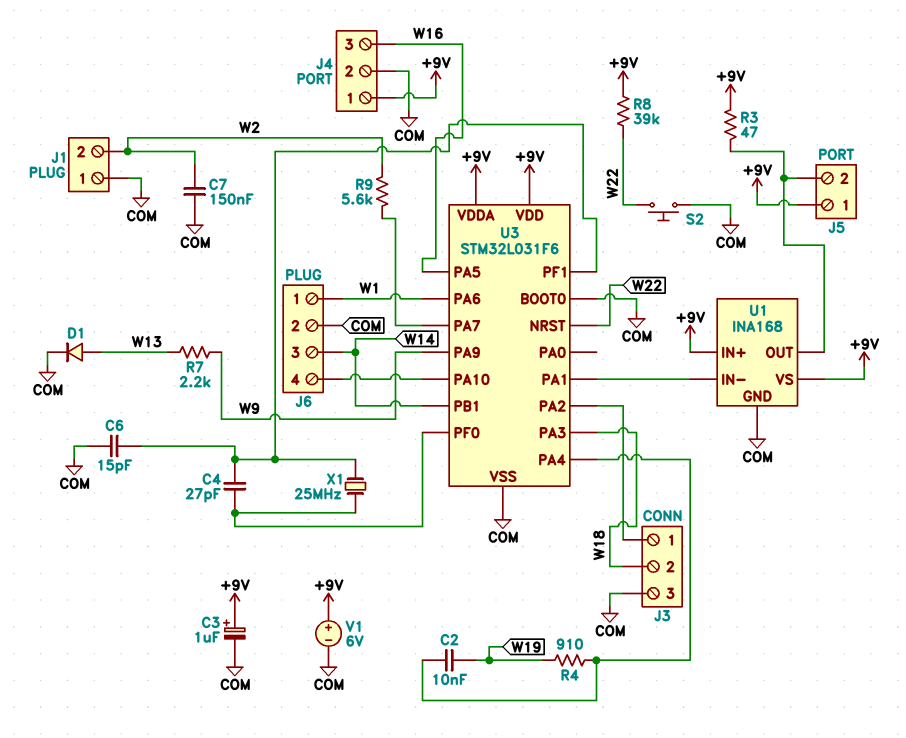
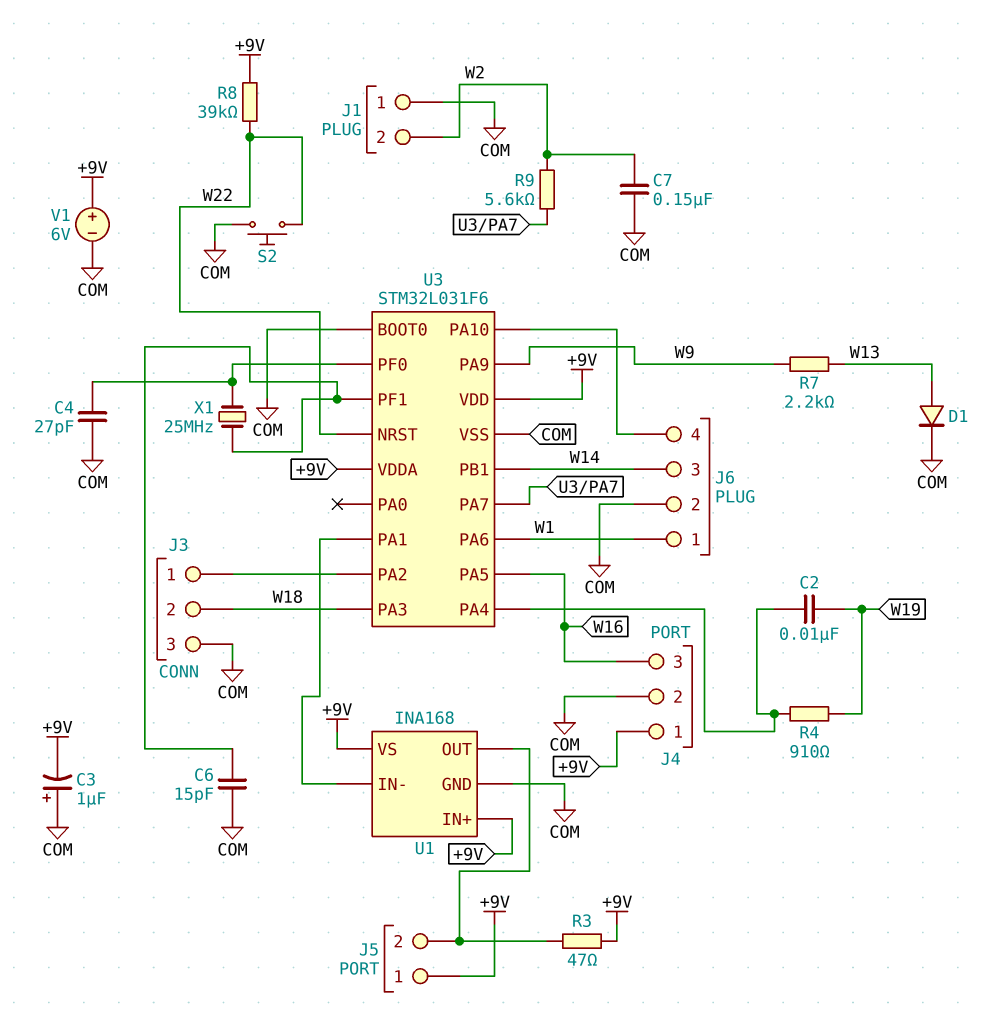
C3: 1uF (plus +9V, minus COM) -> 1uF (plus COM, minus +9V)
C4: 27pF (U3/PF0, U3/PF1) -> 27pF (COM, U3/PF0)

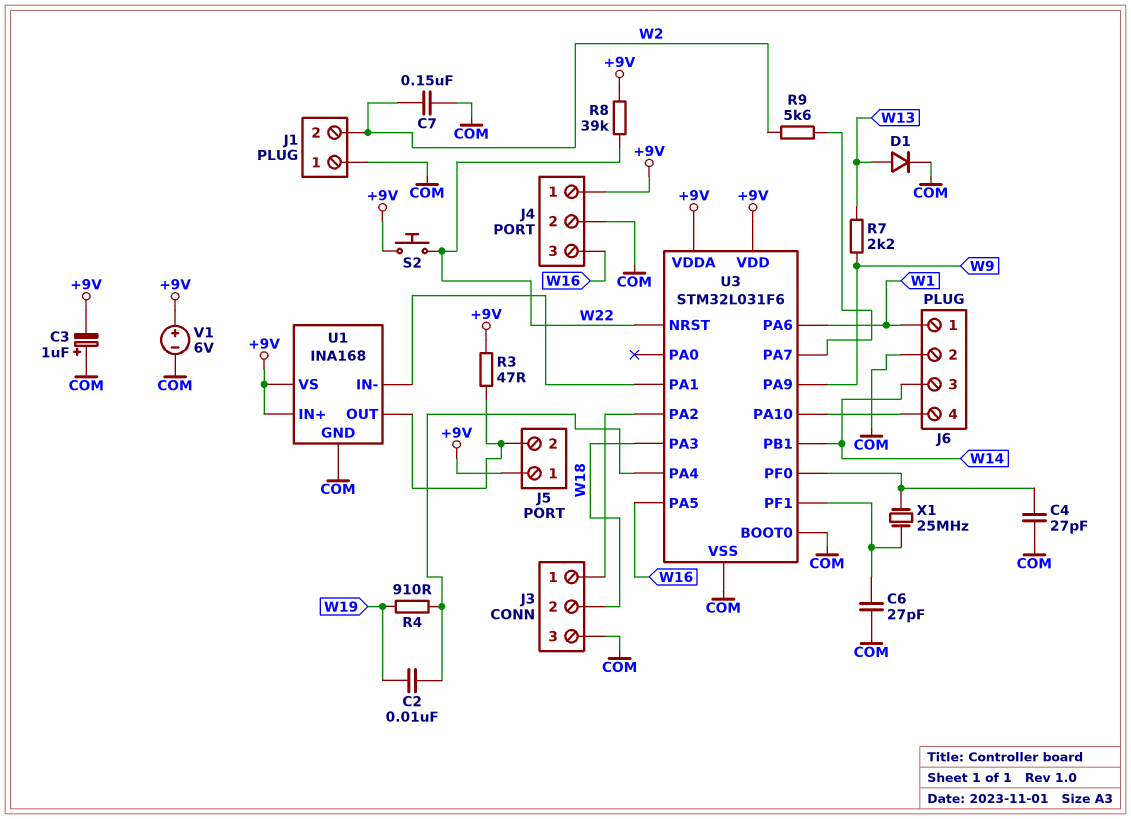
C6: 15pF (COM, U3/PF1) -> 27pF (COM, U3/PF1)
S2: button (COM, W22) -> button (+9V, W22)

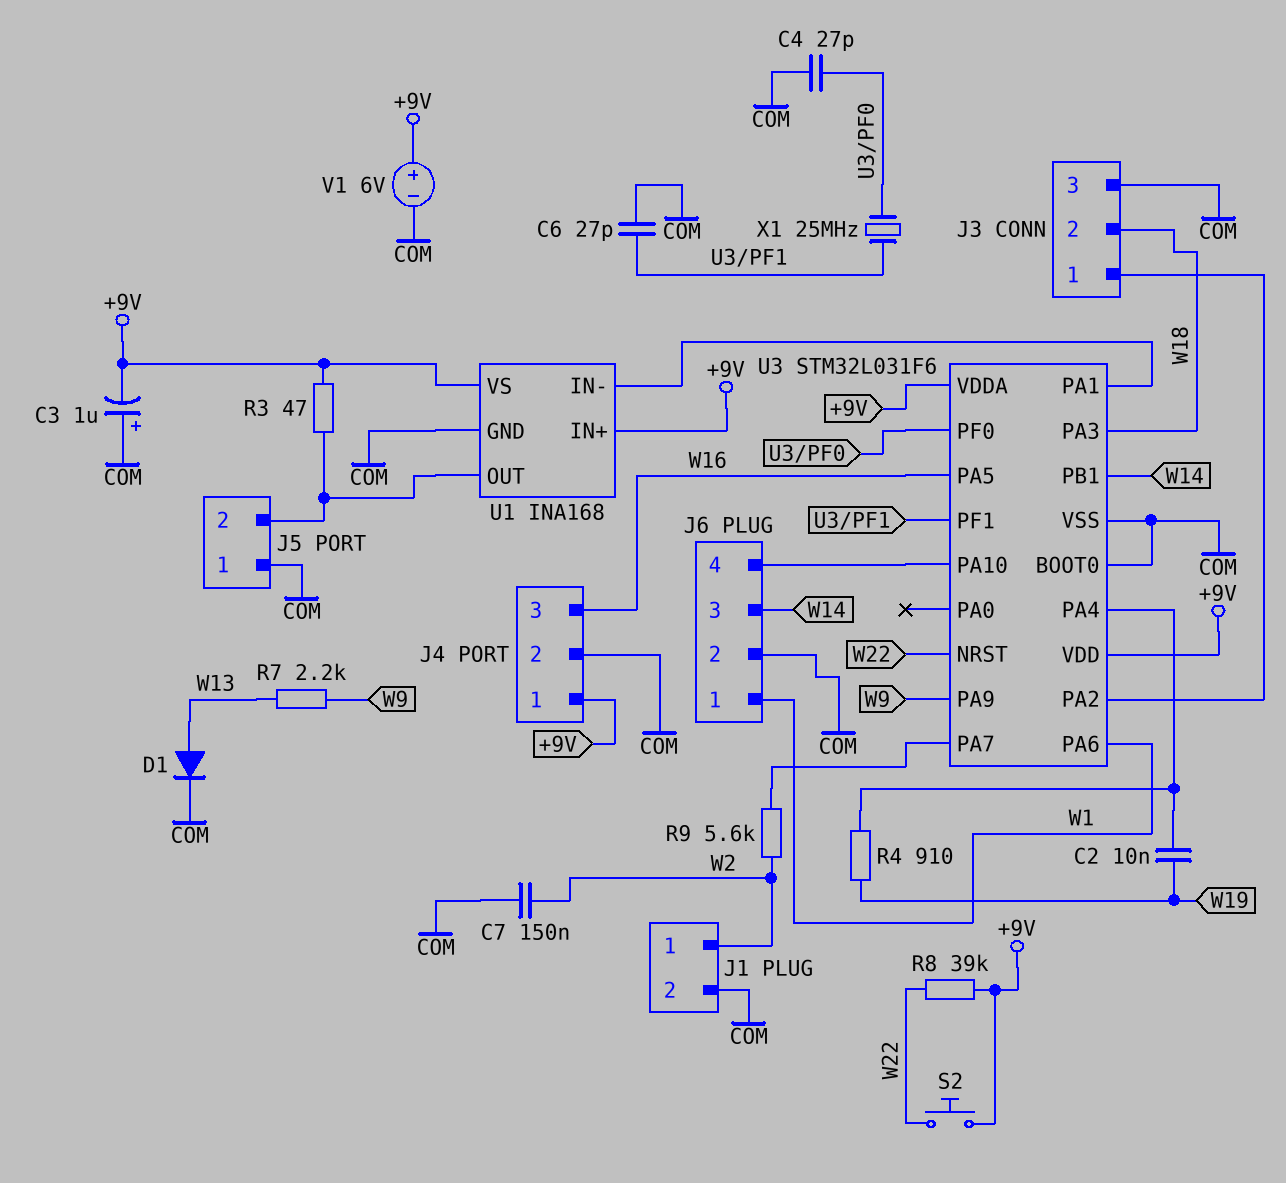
J1 pin 1: COM -> W2
J1 pin 2: W2 -> COM
J5 pin 1: +9V -> COM

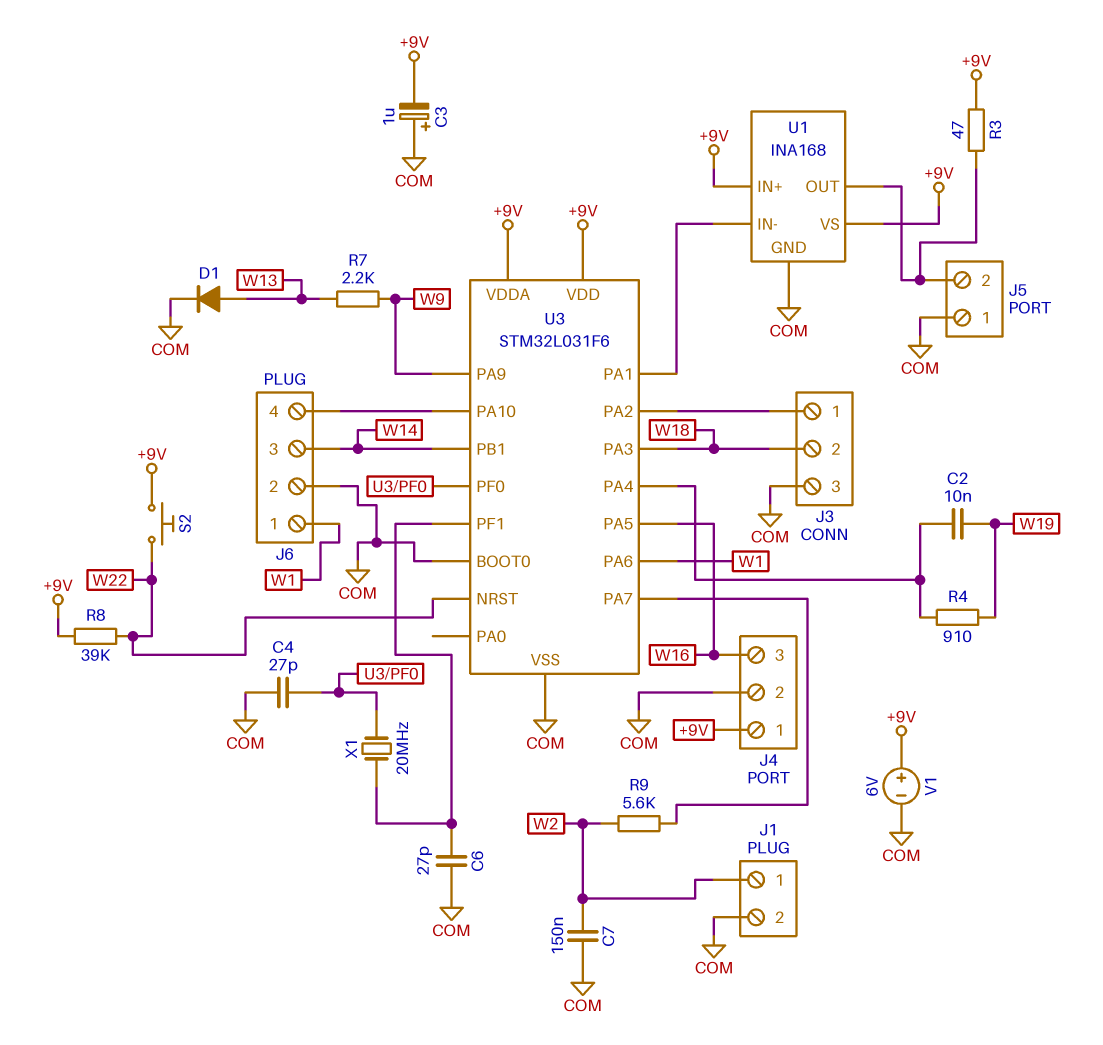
X1: 25MHz (U3/PF0, U3/PF1) -> 20MHz (U3/PF0, U3/PF1)

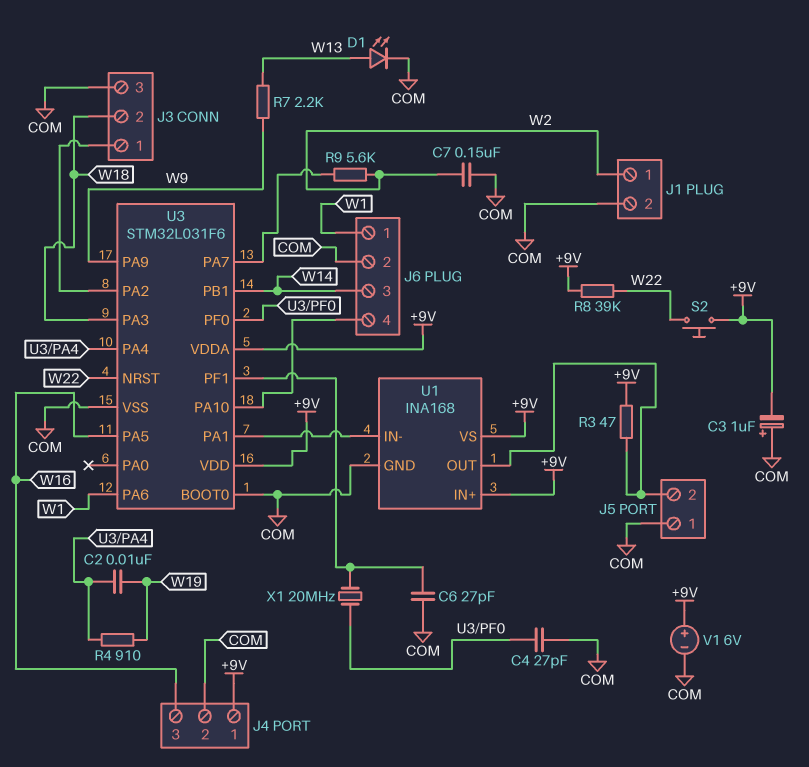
D1: diode (A W13, K COM) -> LED (A W13, K COM)

